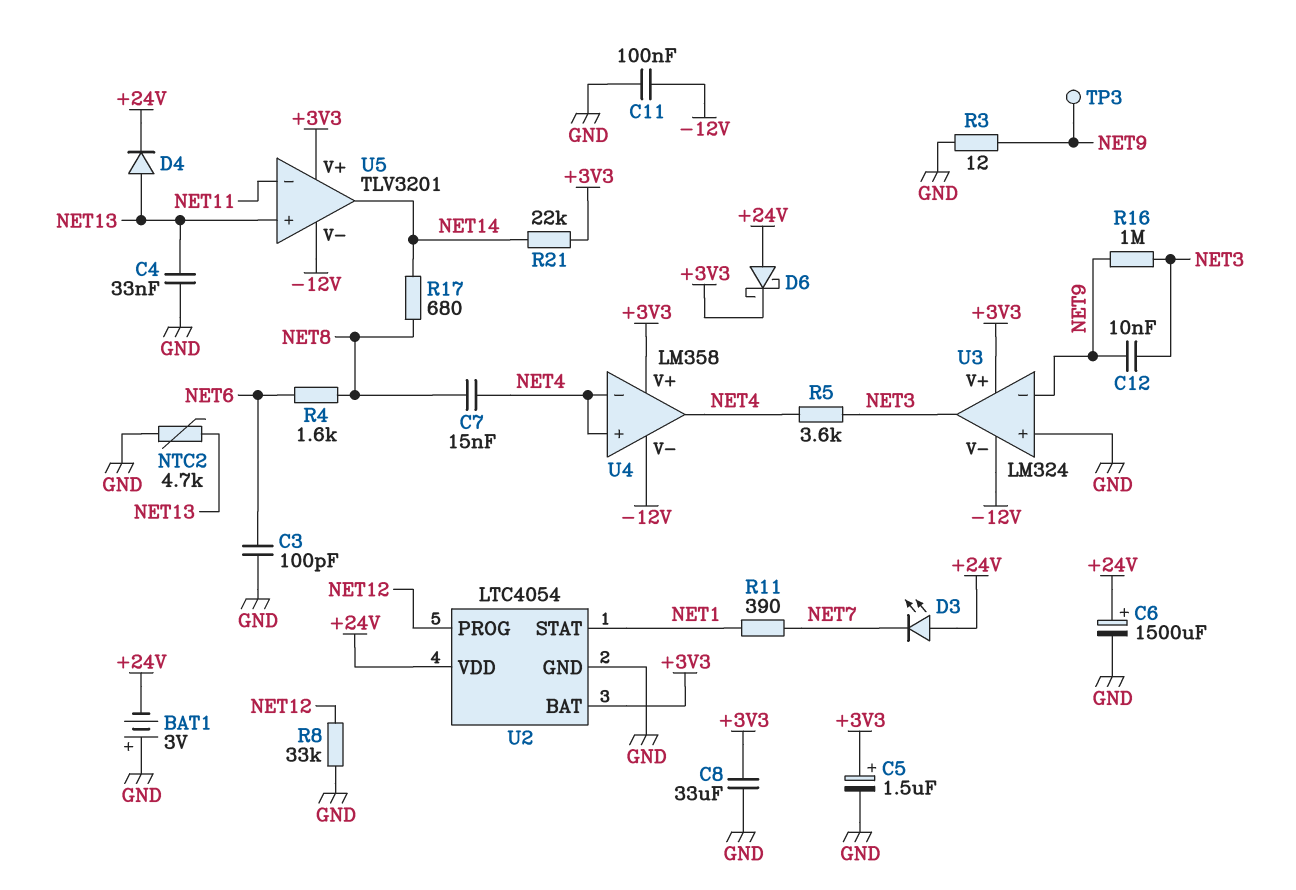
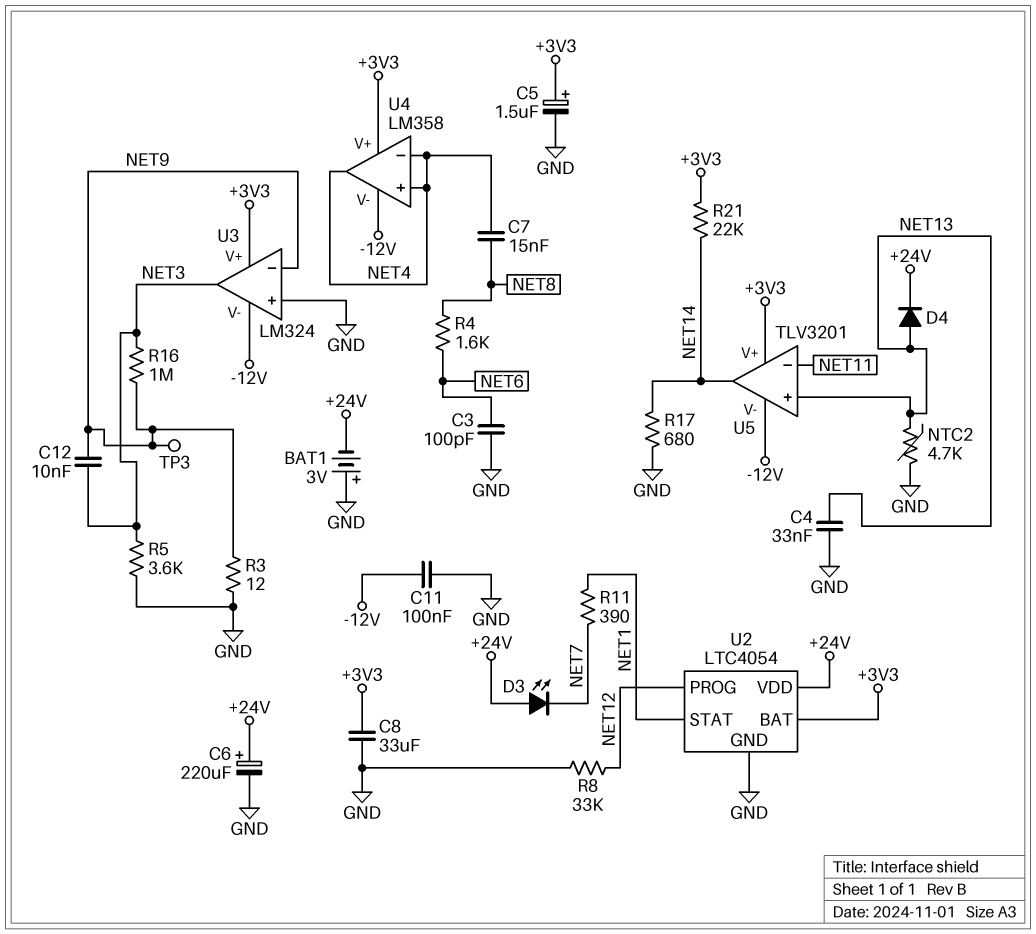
C6: 1500uF (plus +24V, minus GND) -> 220uF (plus +24V, minus GND)
D6: schottky (A +24V, K +3V3) -> none
R5: 3.6k (NET3, NET4) -> 3.6k (GND, NET3)
R17: 680 (NET8, NET14) -> 680 (GND, NET14)

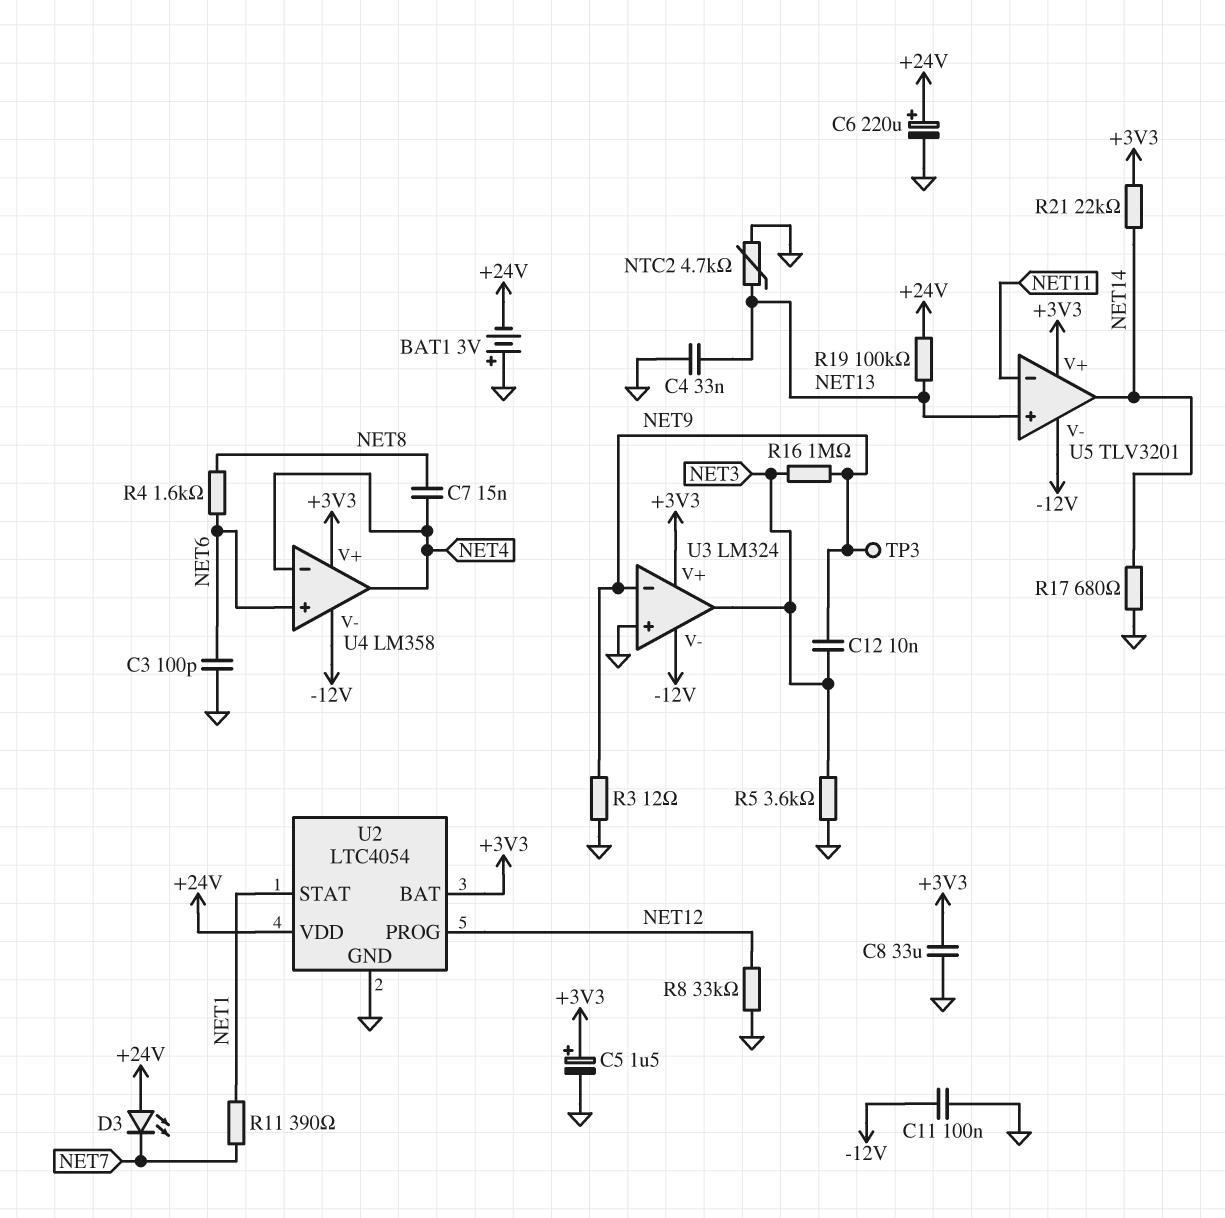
D4: diode (A NET13, K +24V) -> none
R19: none -> 100k (+24V, NET13)
U4 pin in+: NET4 -> NET6

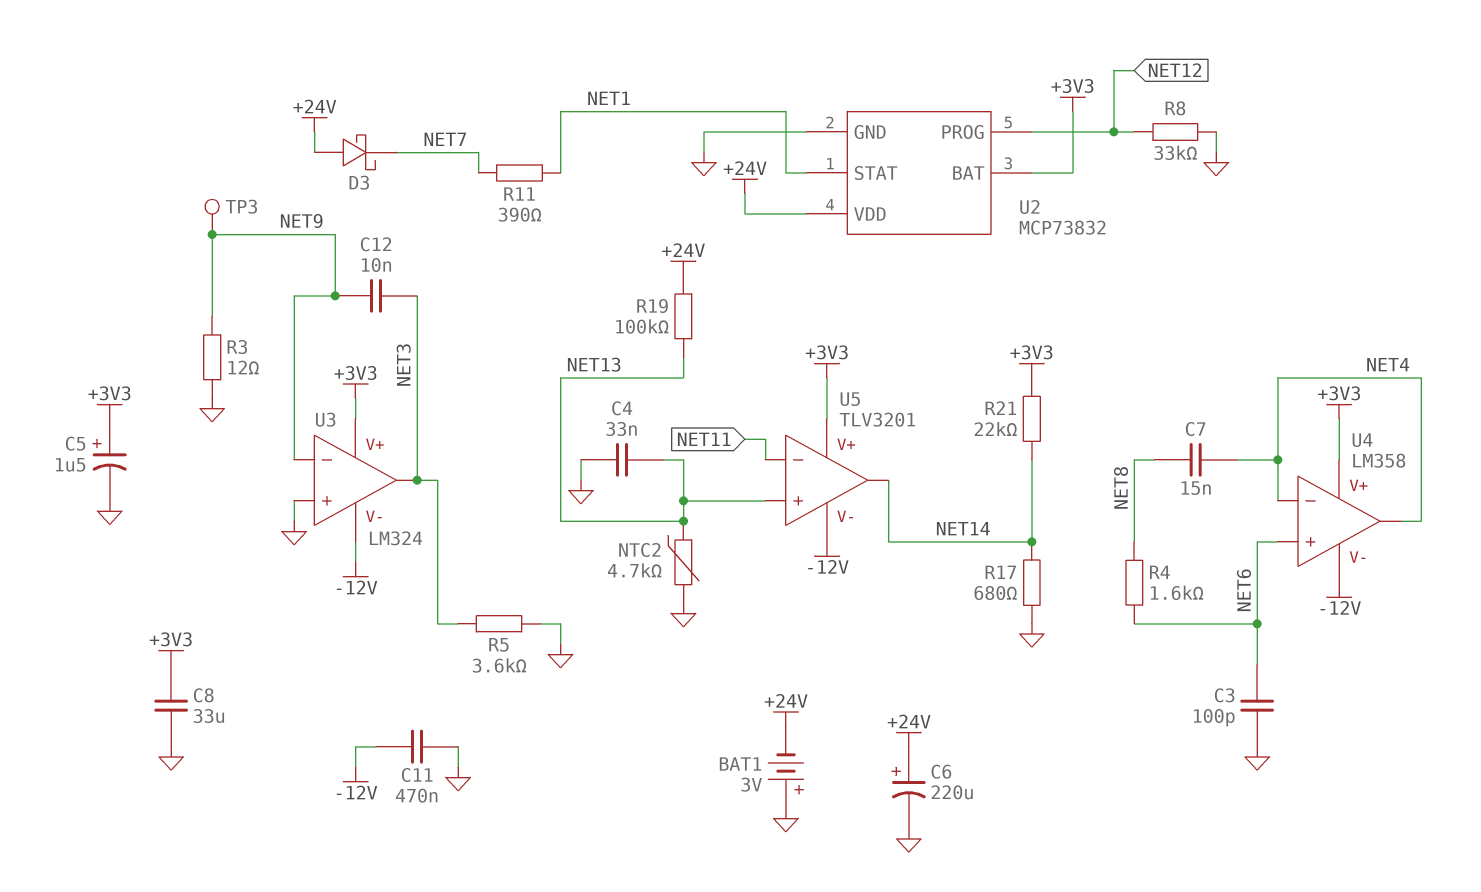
C11: 100nF (-12V, GND) -> 470nF (-12V, GND)
D3: LED (A +24V, K NET7) -> schottky (A +24V, K NET7)
R16: 1M (NET3, NET9) -> none
U2: LTC4054 -> MCP73832

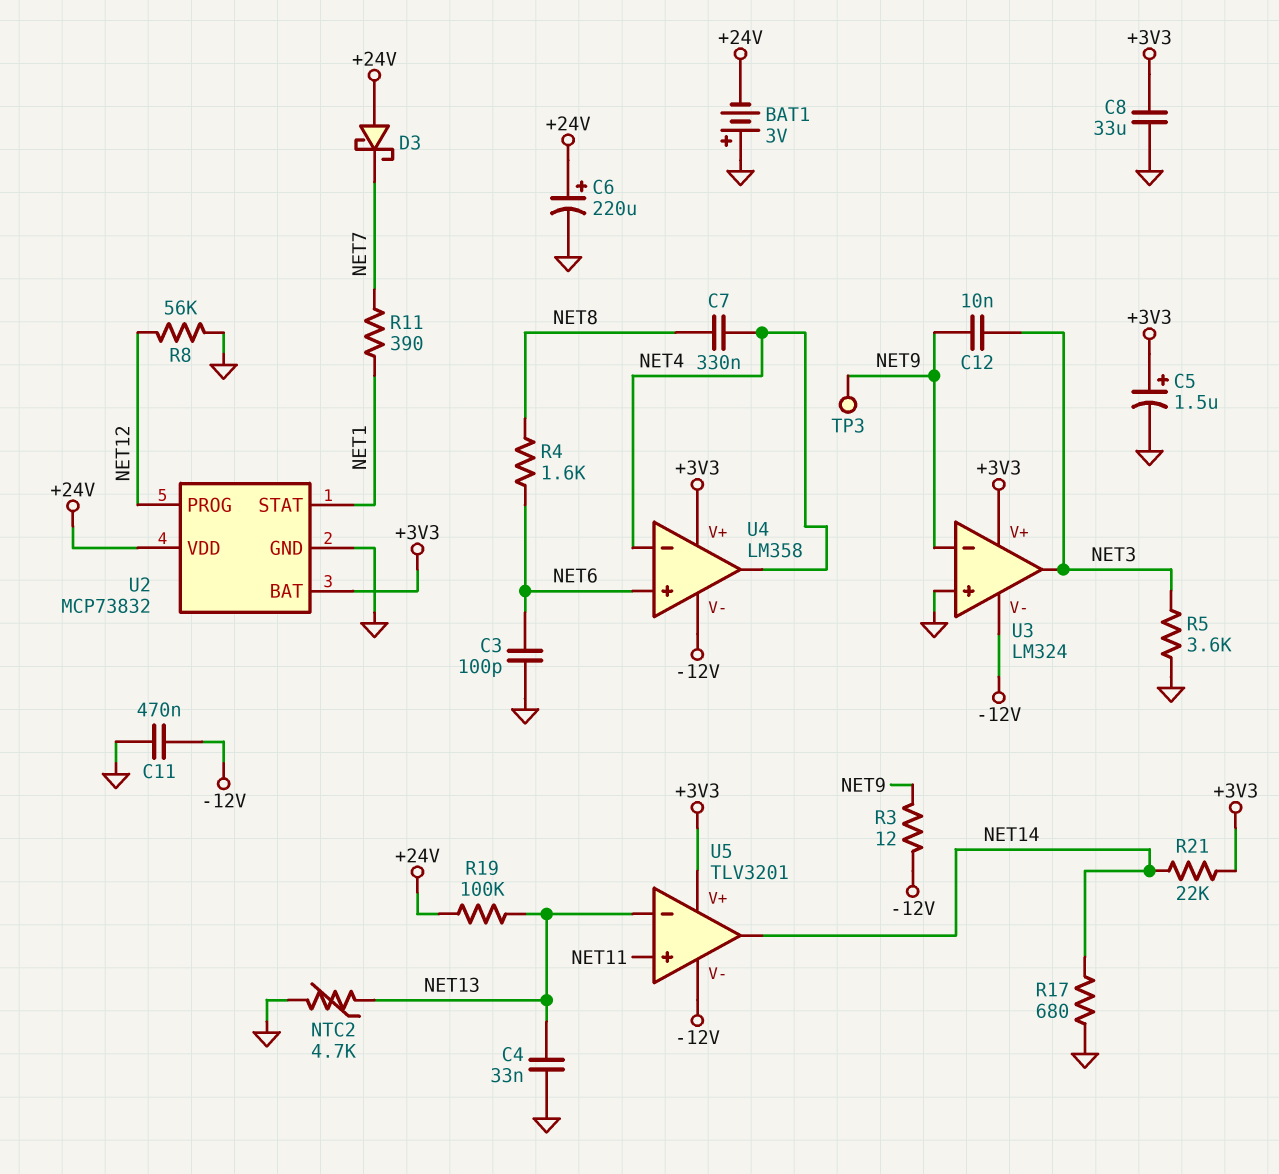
C7: 15nF (NET4, NET8) -> 330nF (NET4, NET8)
R3: 12 (GND, NET9) -> 12 (-12V, NET9)
R8: 33k (GND, NET12) -> 56k (GND, NET12)
U5 pin in+: NET13 -> NET11
U5 pin in-: NET11 -> NET13

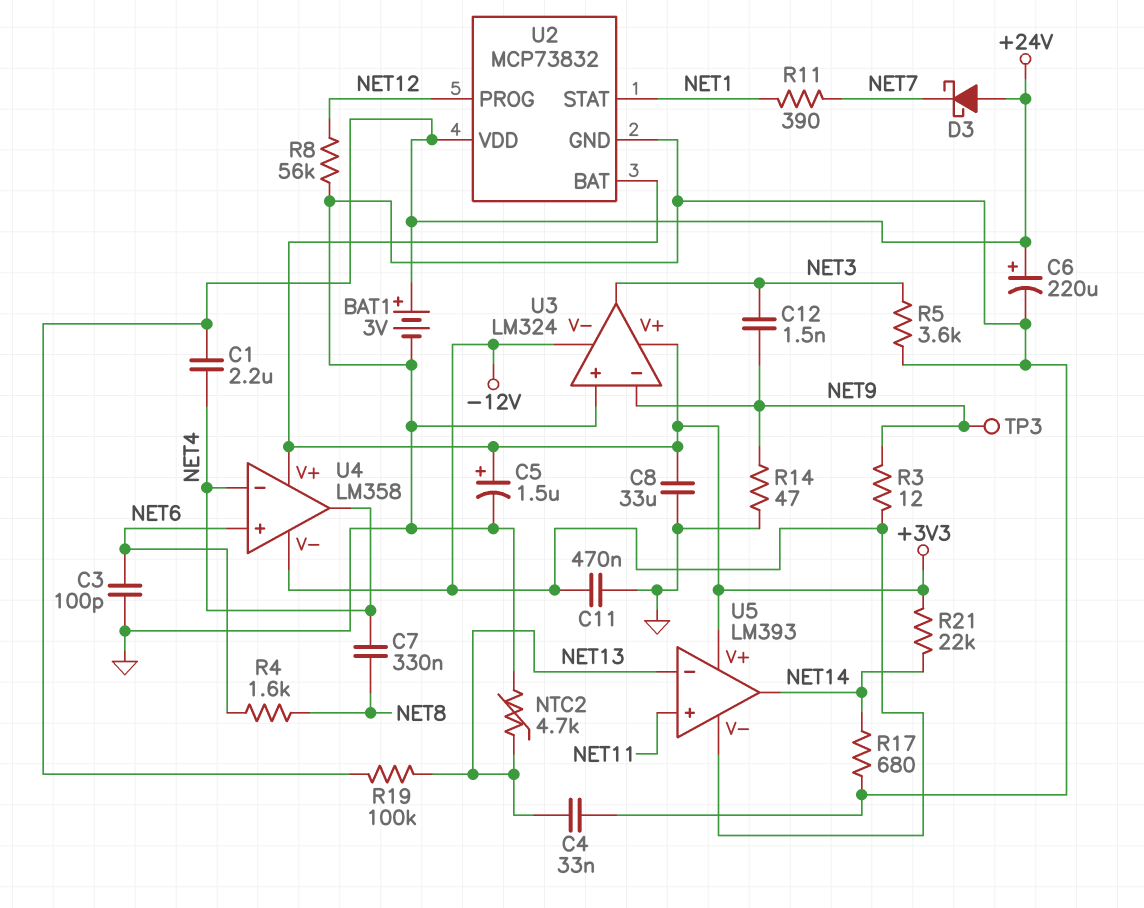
BAT1: 3V (plus GND, minus +24V) -> 3V (plus +24V, minus GND)
C1: none -> 2.2uF (+24V, NET4)
C12: 10nF (NET3, NET9) -> 1.5nF (NET3, NET9)
R14: none -> 47 (GND, NET9)
U5: TLV3201 -> LM393

